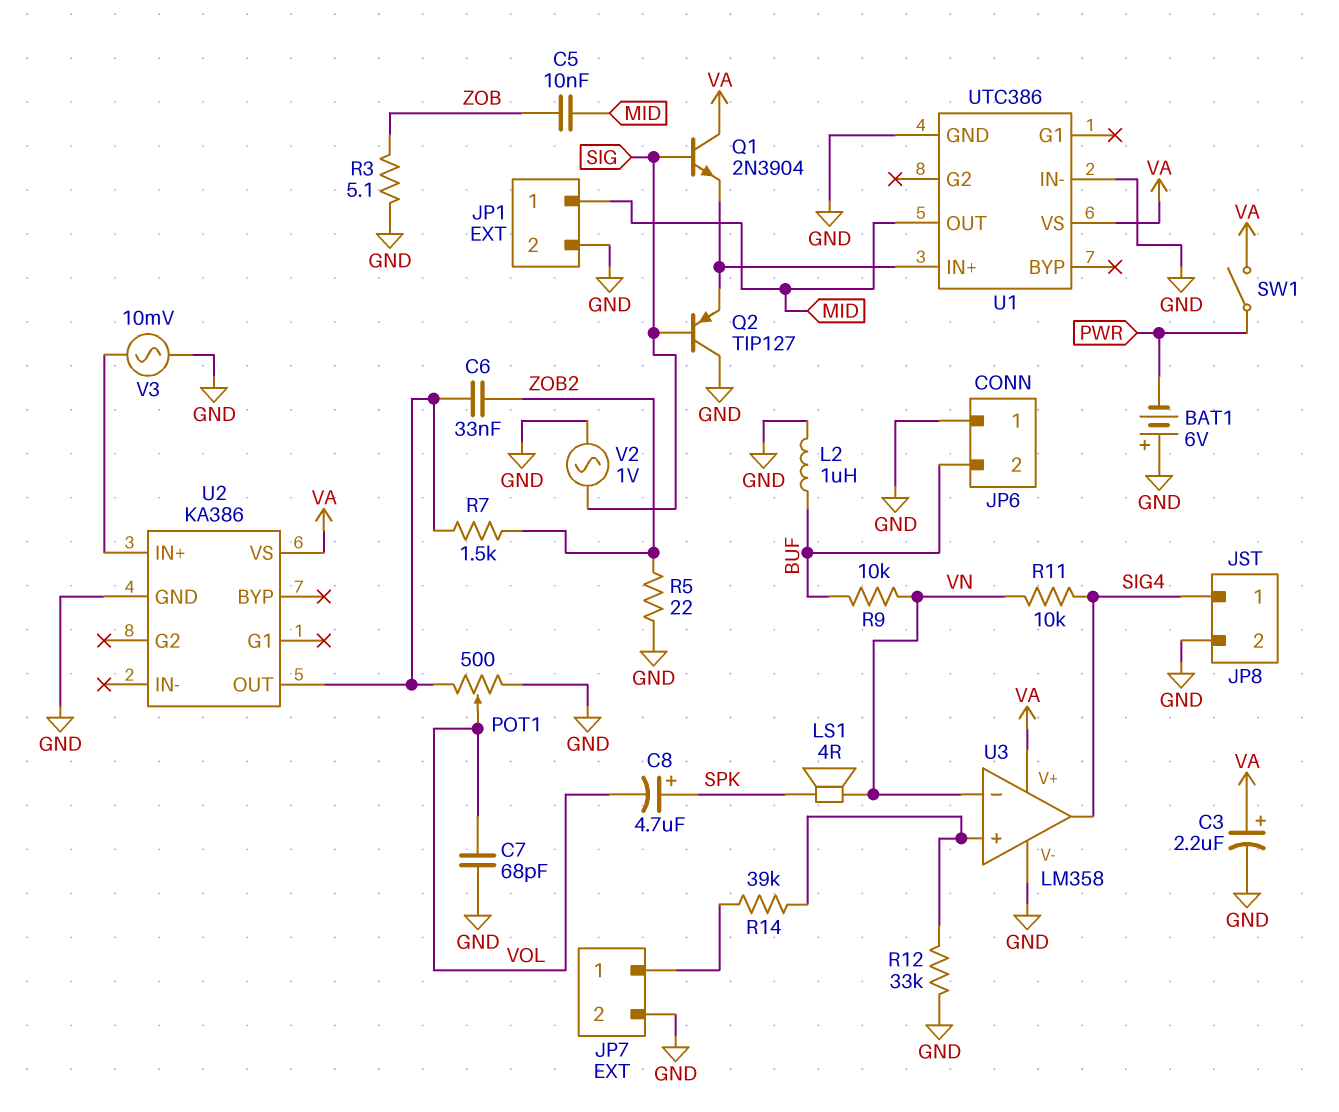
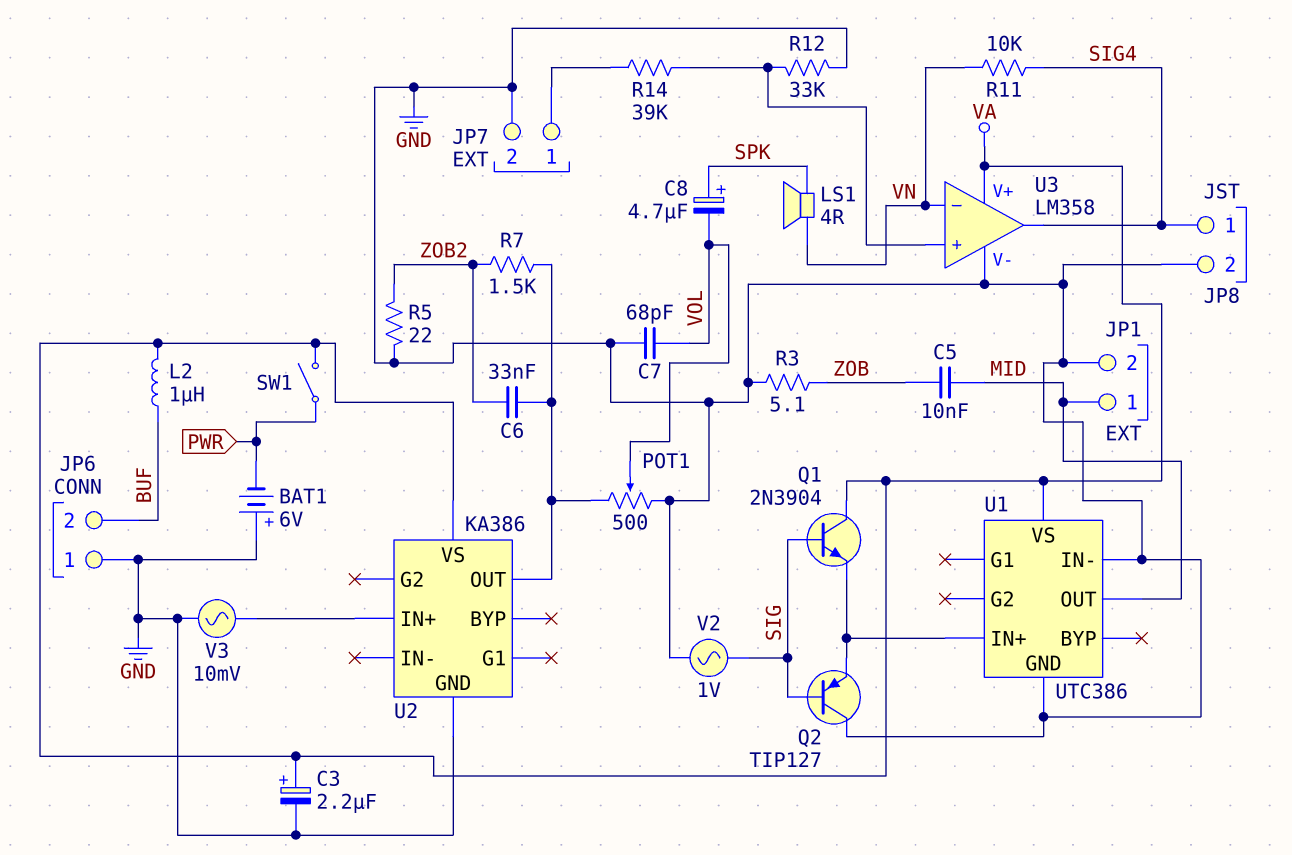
L2: 1uH (BUF, GND) -> 1uH (BUF, VA)
R9: 10k (BUF, VN) -> none

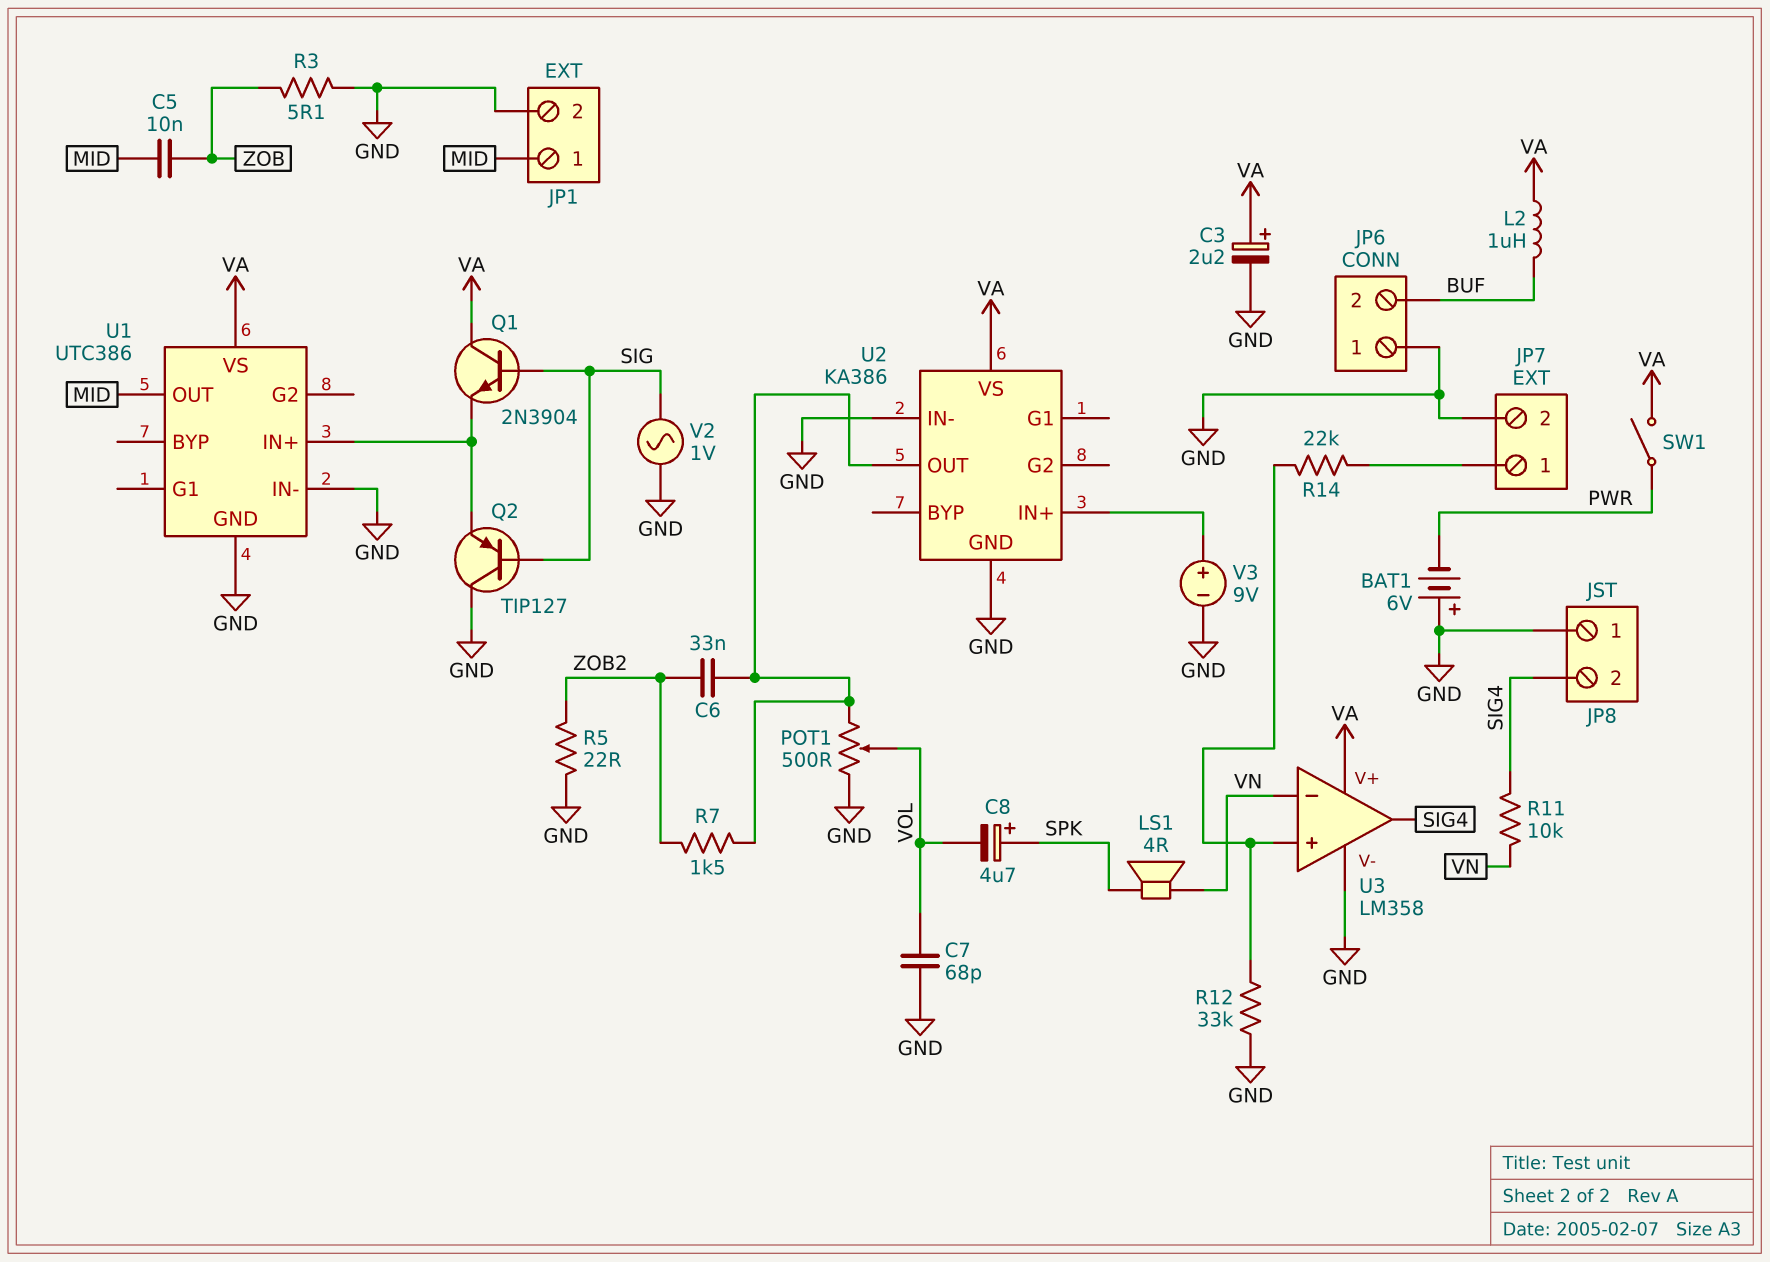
JP8 pin 1: SIG4 -> GND
JP8 pin 2: GND -> SIG4
R14: 39k (JP7/1, U3/in+) -> 22k (JP7/1, U3/in+)
U2 pin IN-: none -> GND
V3: AC 10mV (GND, U2/IN+) -> 9V (plus U2/IN+, minus GND)

